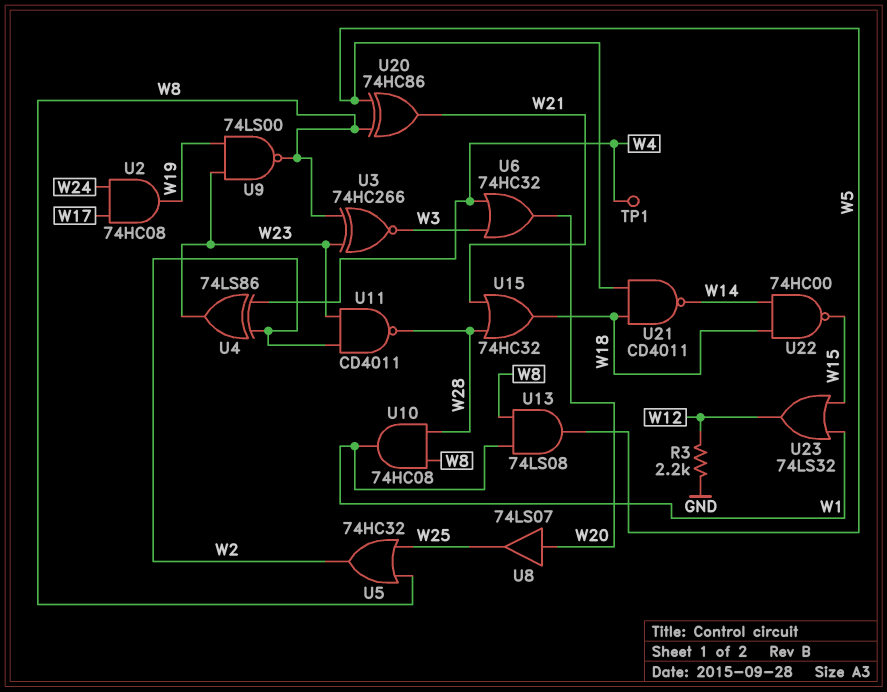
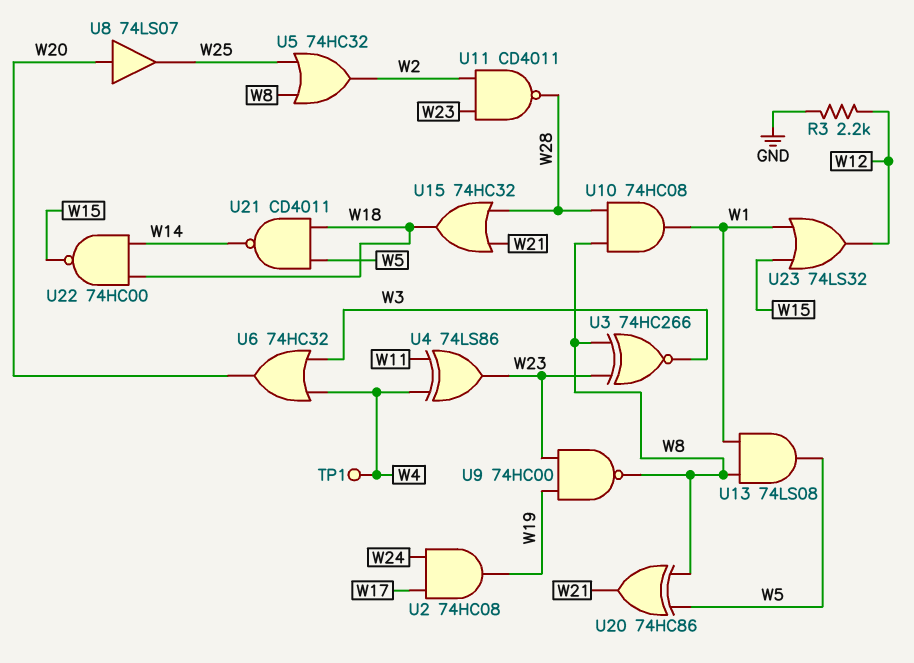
U4: XOR 74LS86 (in W2, in W4, out W23) -> XOR 74LS86 (in W4, in W11, out W23)
U9: NAND 74LS00 (in W19, in W23, out W8) -> NAND 74HC00 (in W19, in W23, out W8)

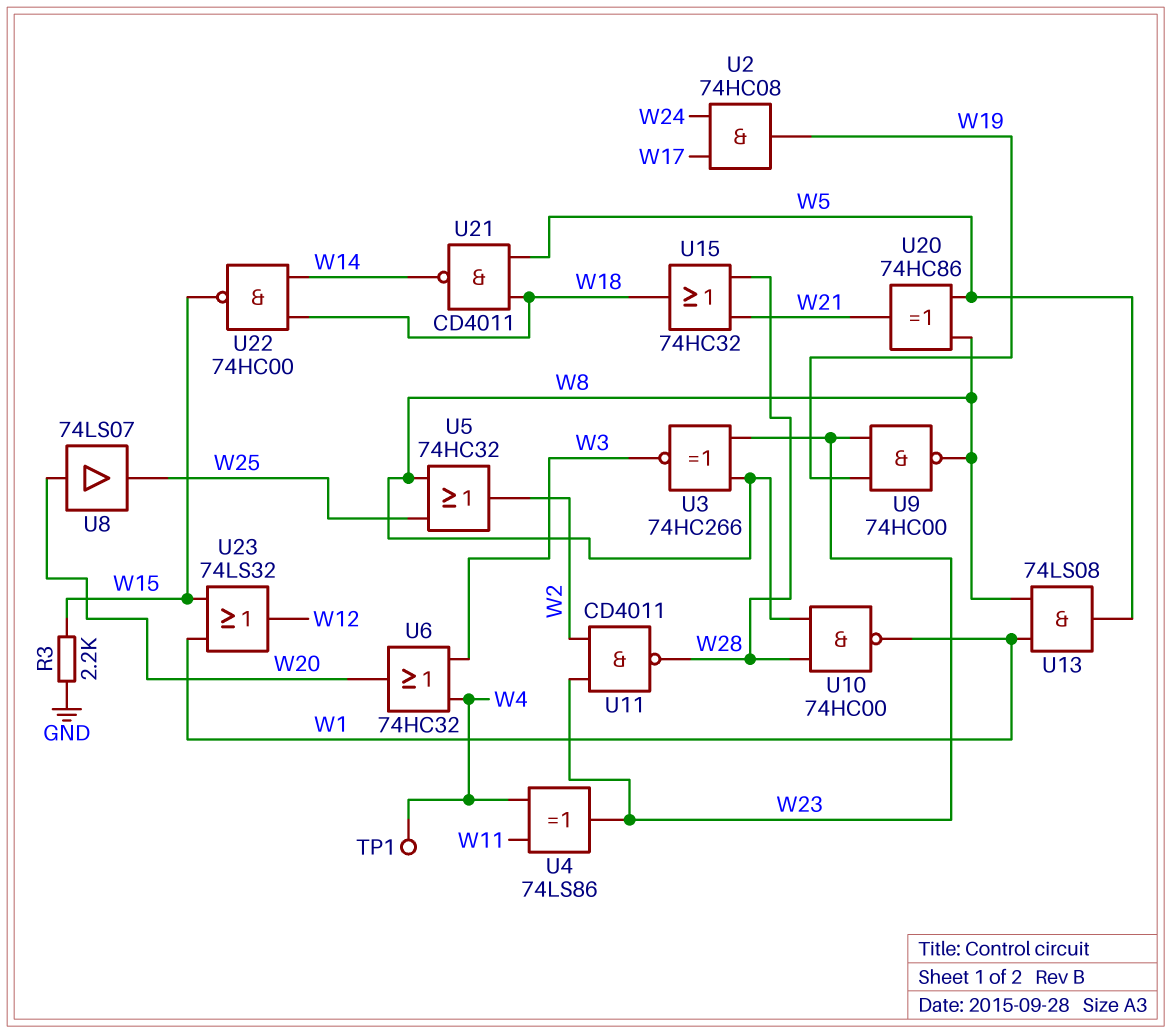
R3: 2.2k (GND, W12) -> 2.2k (GND, W15)
U10: AND 74HC08 (in W8, in W28, out W1) -> NAND 74HC00 (in W8, in W28, out W1)

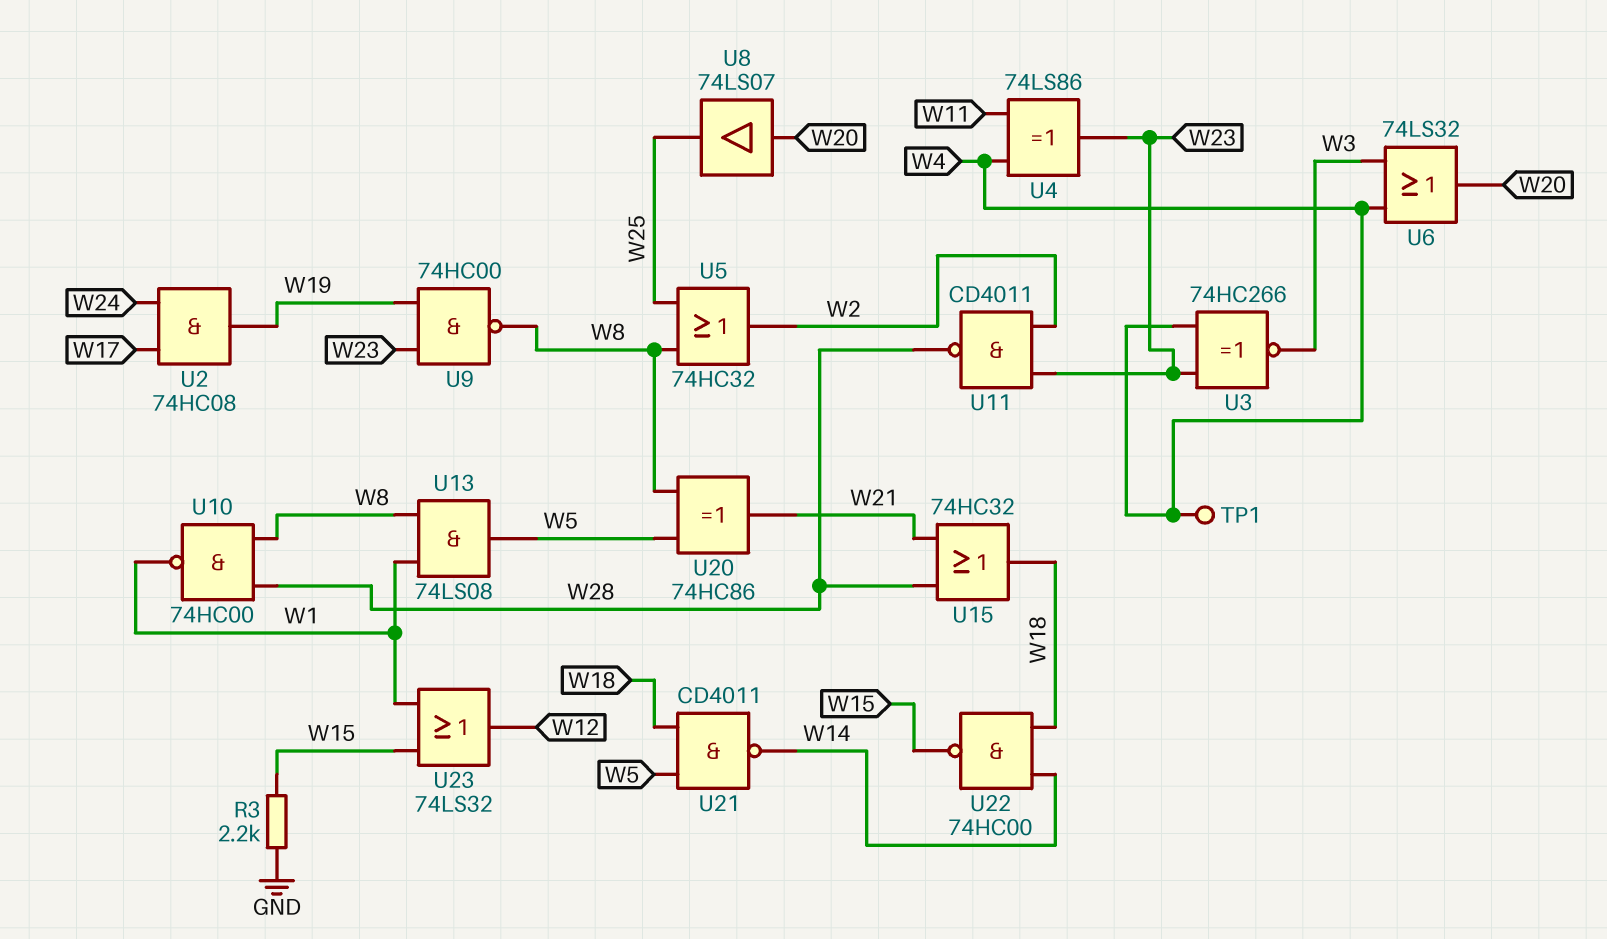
U3: XNOR 74HC266 (in W8, in W23, out W3) -> XNOR 74HC266 (in W4, in W23, out W3)
U6: OR 74HC32 (in W3, in W4, out W20) -> OR 74LS32 (in W3, in W4, out W20)

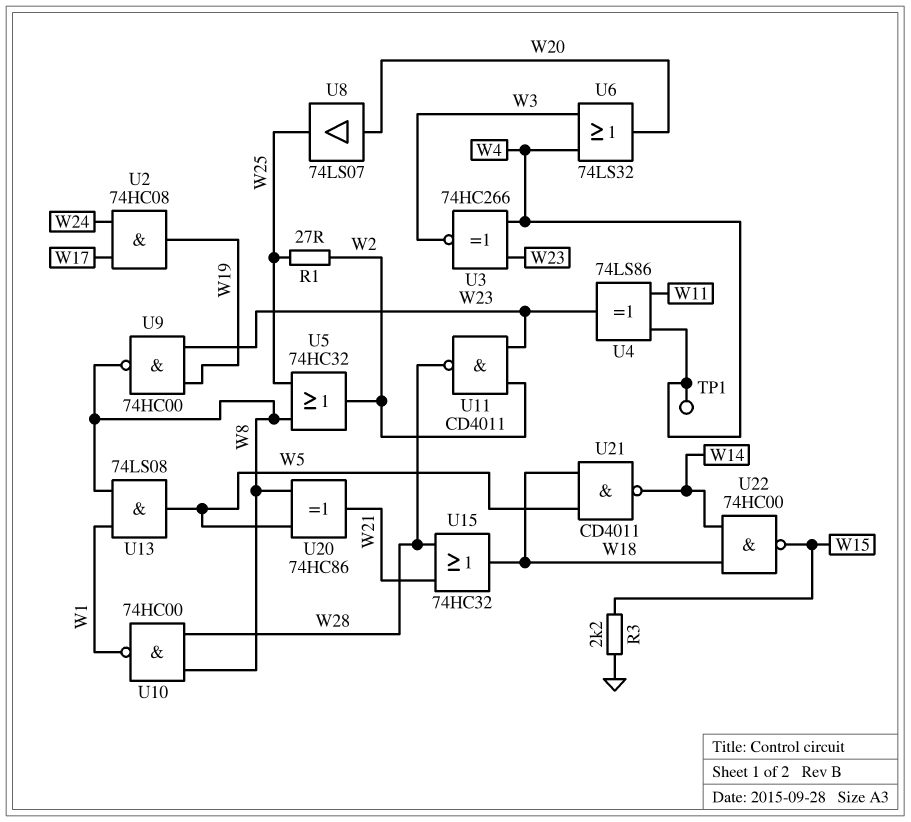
R1: none -> 27 (W2, W25)
U23: OR 74LS32 (in W1, in W15, out W12) -> none

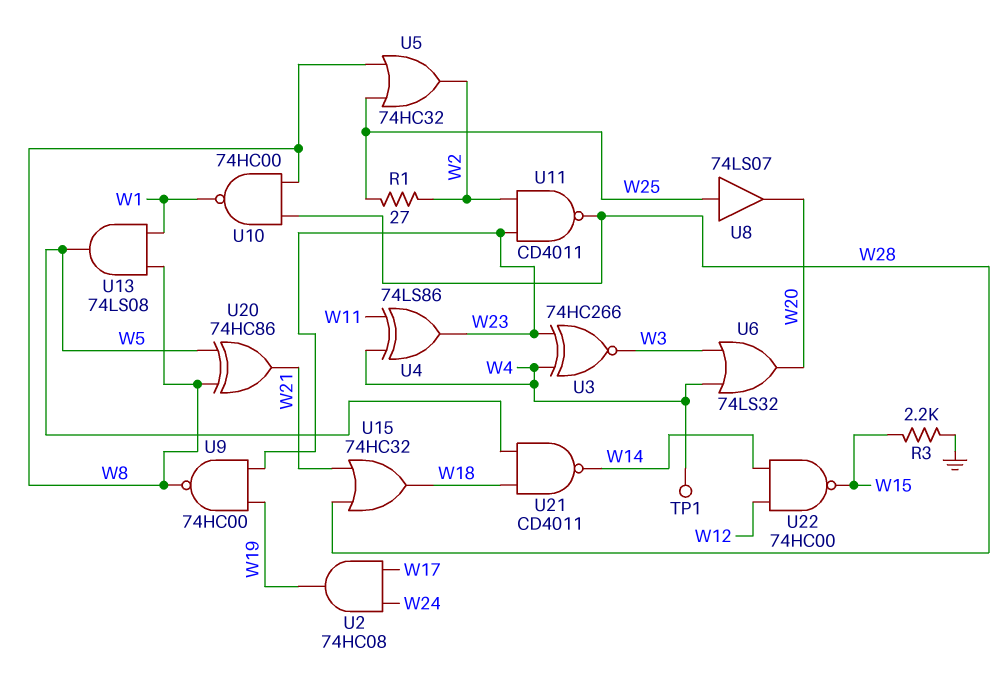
U8: buffer 74LS07 (in W20, out W25) -> buffer 74LS07 (in W25, out W20)
U22: NAND 74HC00 (in W14, in W18, out W15) -> NAND 74HC00 (in W12, in W14, out W15)

